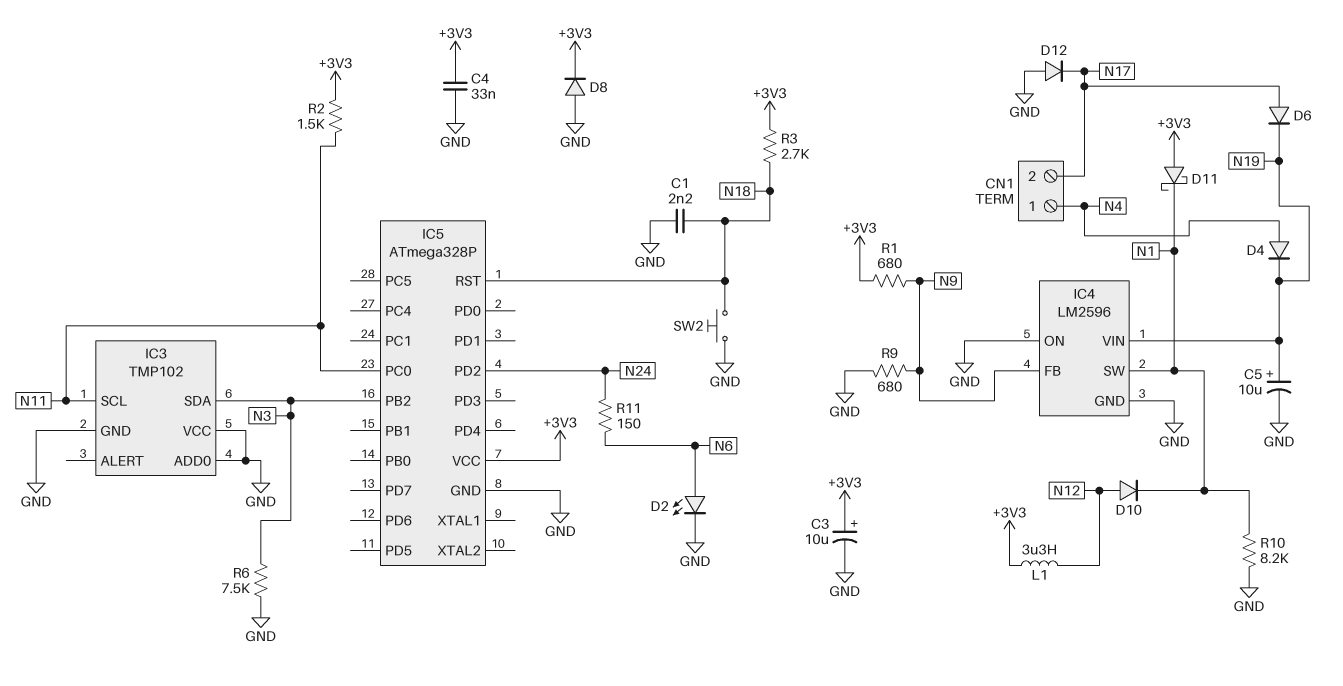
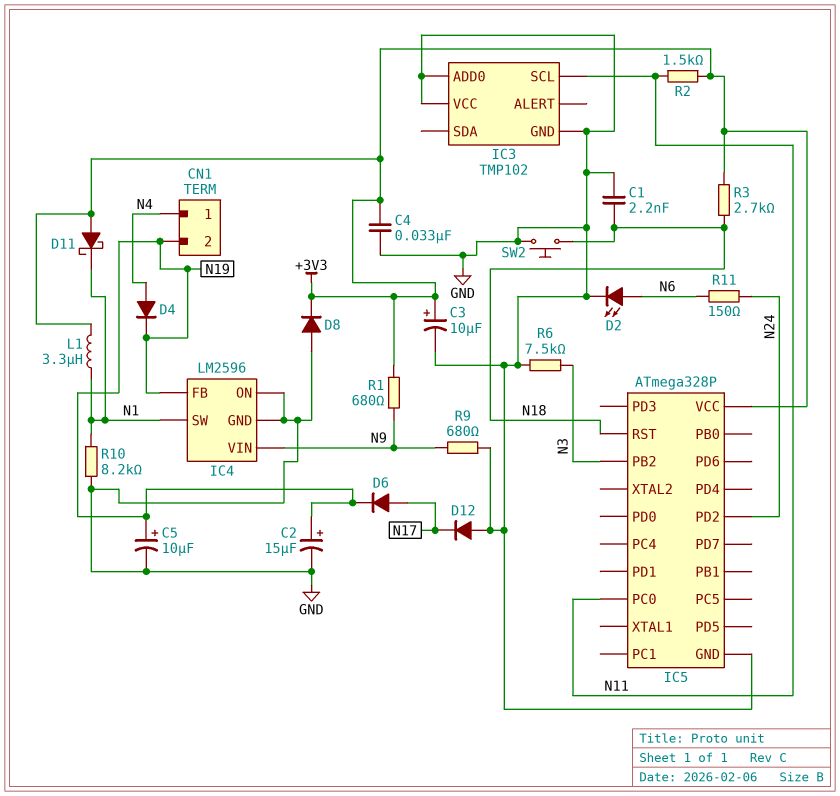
C2: none -> 15uF (plus N19, minus GND)
CN1 pin 2: N17 -> N19
D10: diode (A N12, K N1) -> none
IC3 pin SDA: N3 -> none
IC4 pin FB: N9 -> N19
IC4 pin VIN: N19 -> N9
L1: 3.3uH (+3V3, N12) -> 3.3uH (+3V3, N1)

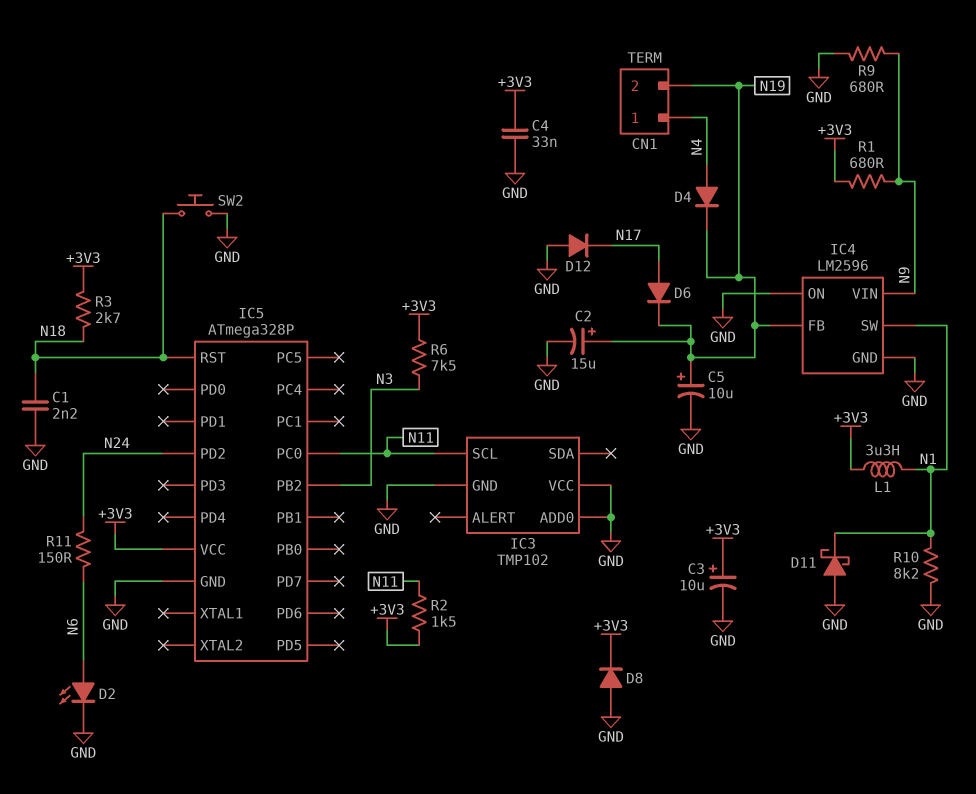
D11: schottky (A +3V3, K N1) -> schottky (A GND, K N1)
R6: 7.5k (GND, N3) -> 7.5k (+3V3, N3)

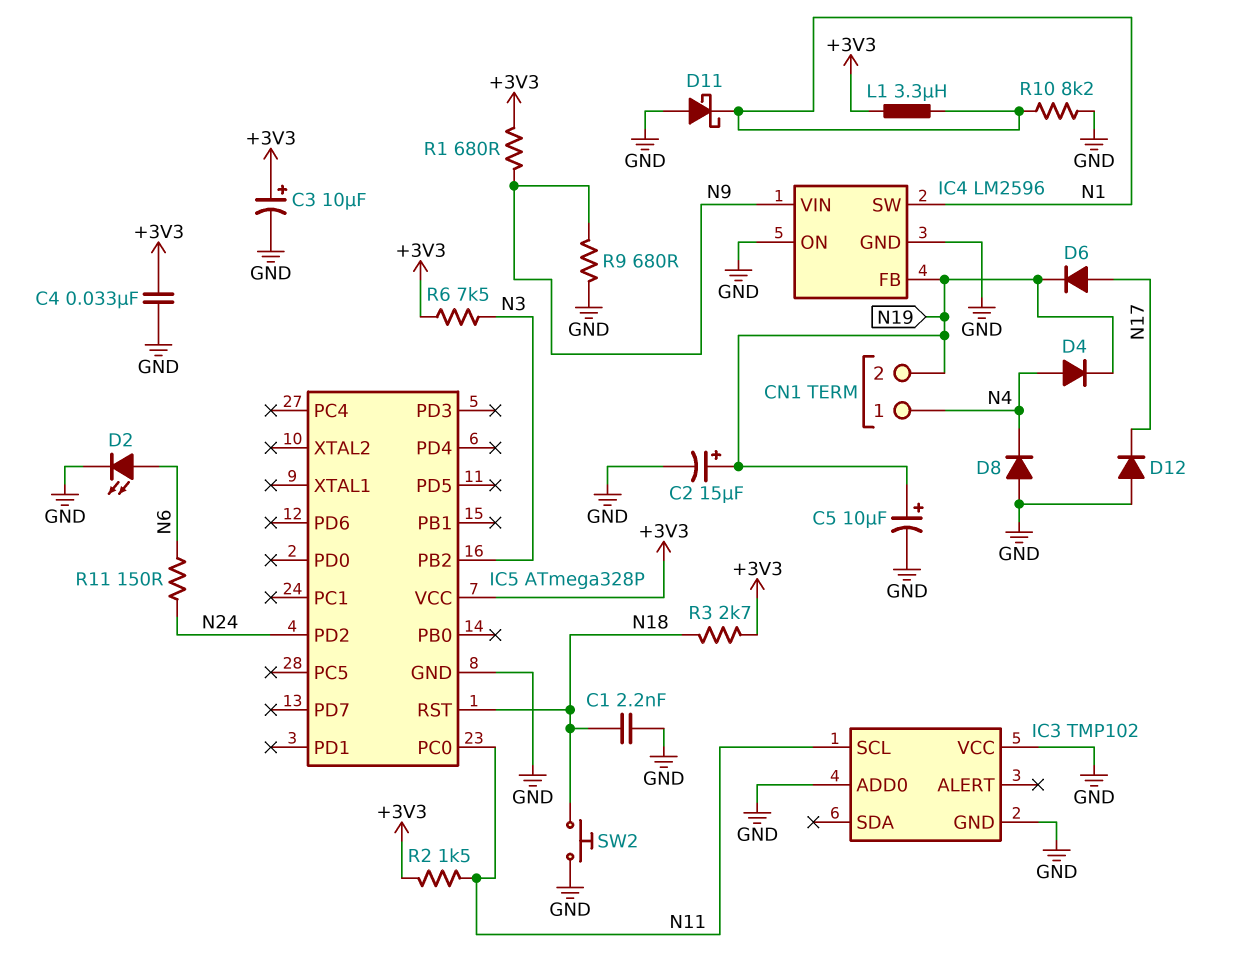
D8: diode (A GND, K +3V3) -> diode (A GND, K N4)

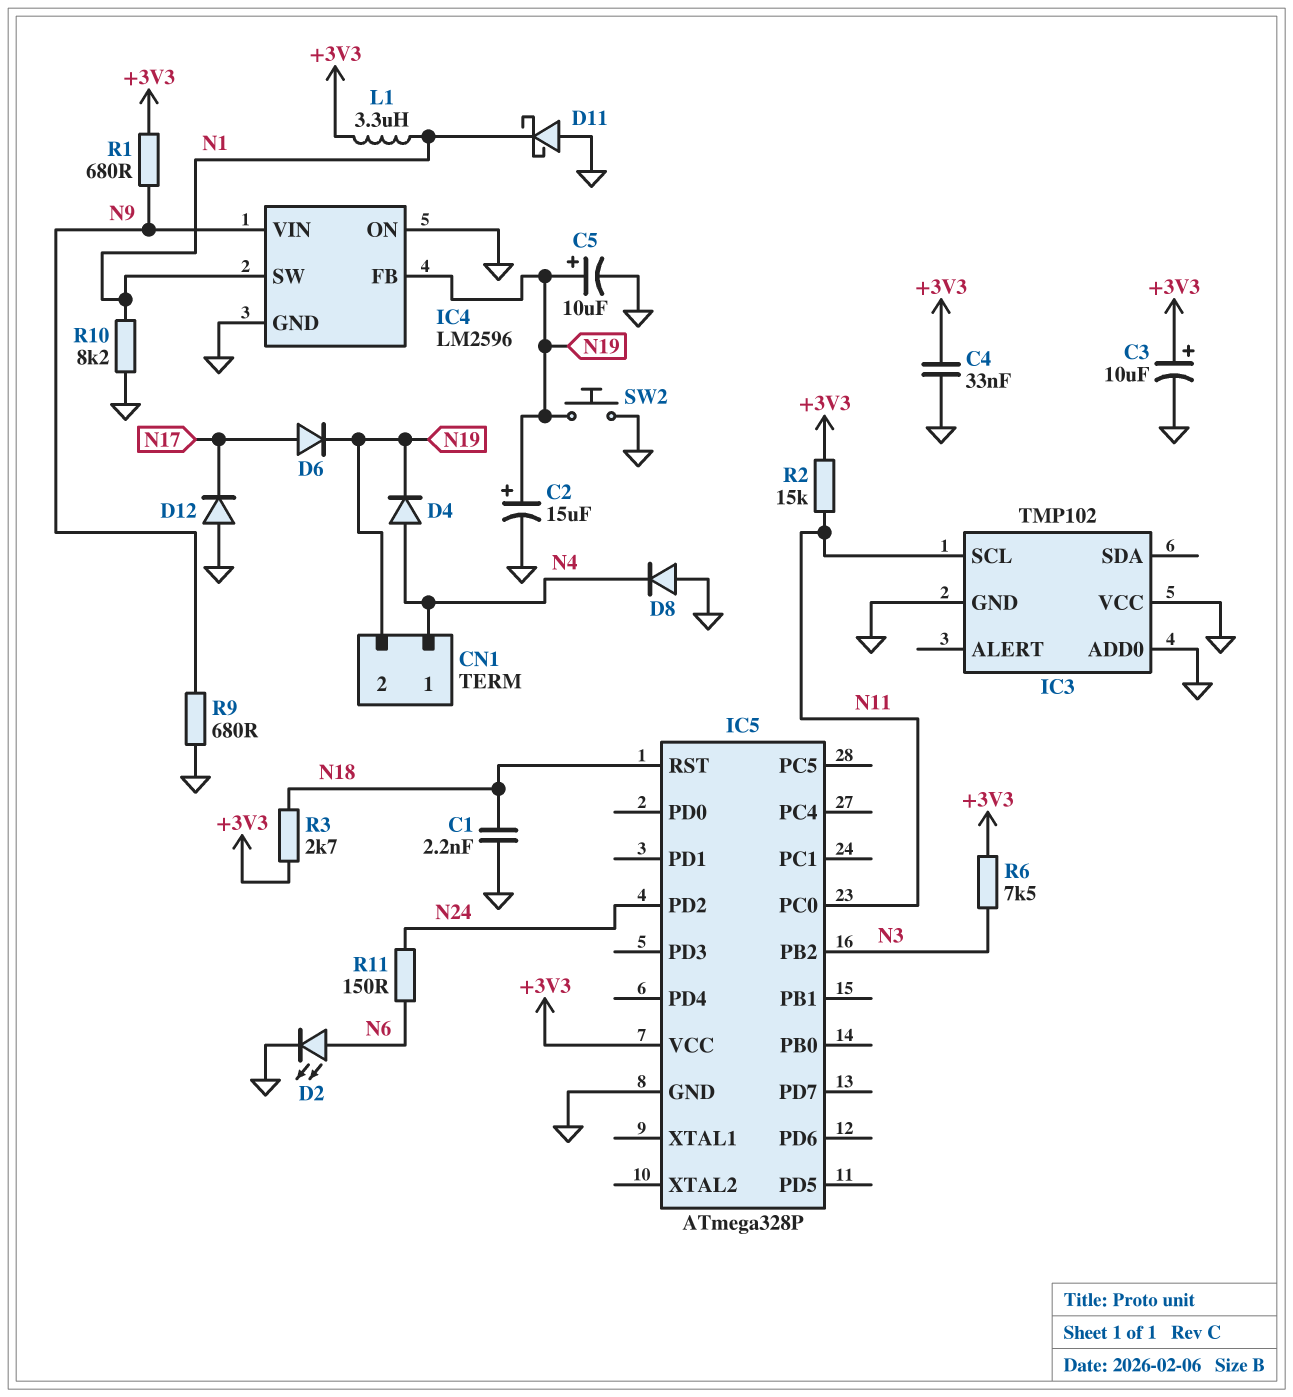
R2: 1.5k (+3V3, N11) -> 15k (+3V3, N11)
SW2: button (GND, N18) -> button (GND, N19)

